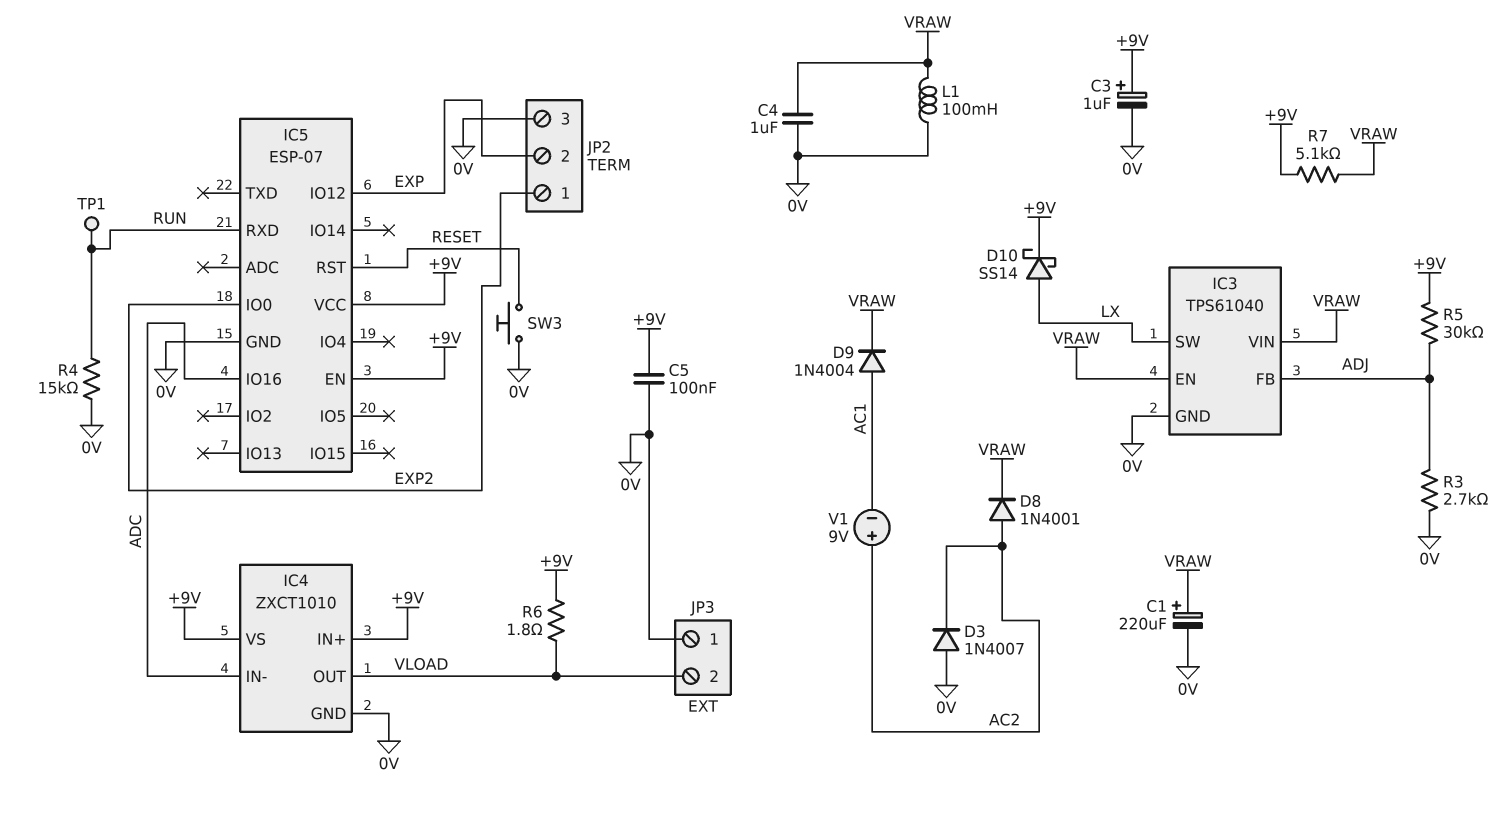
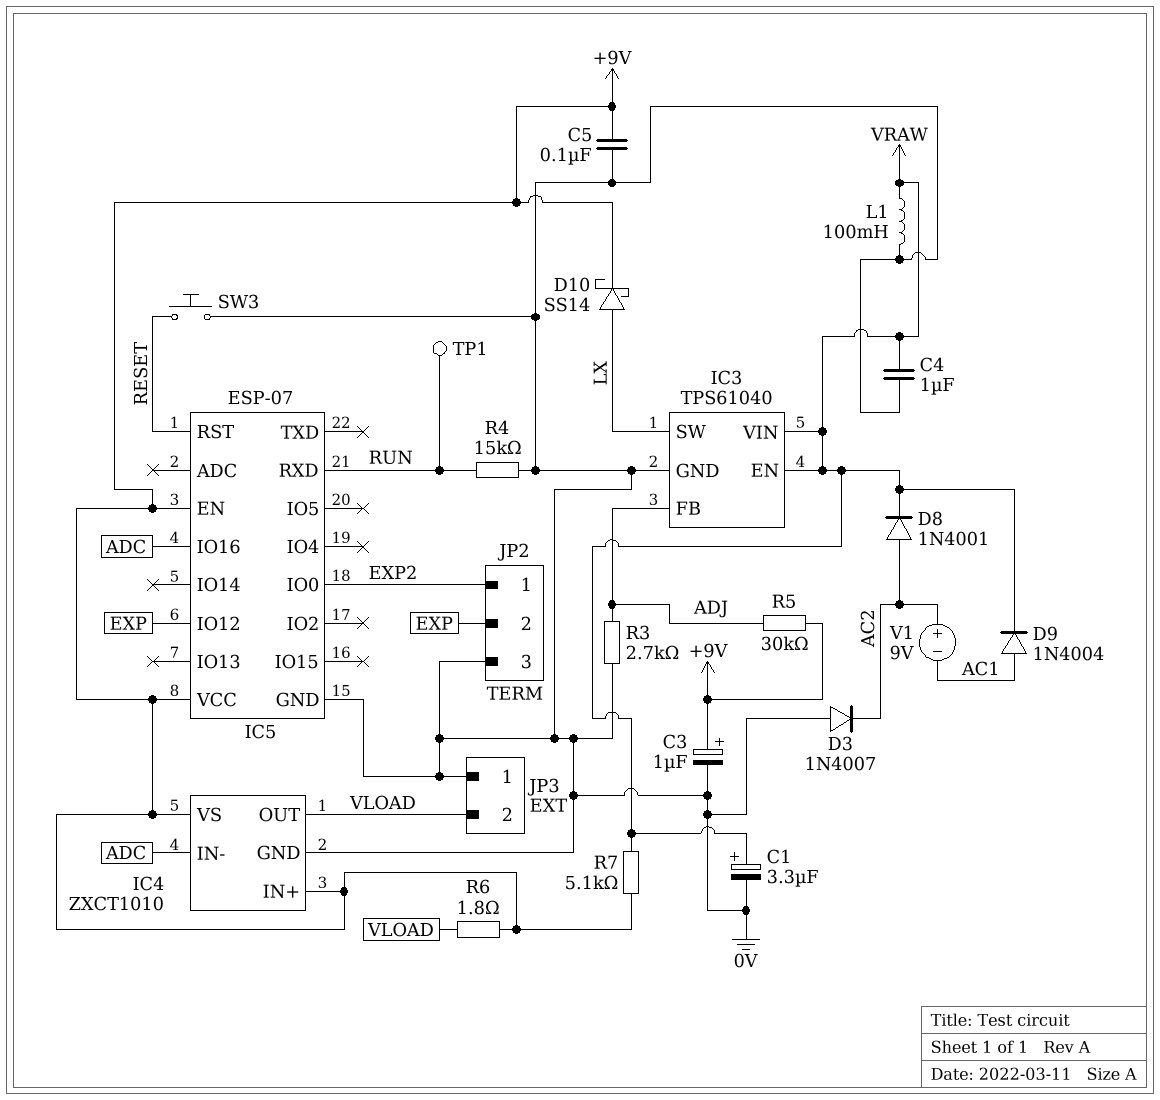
C1: 220uF (plus VRAW, minus 0V) -> 3.3uF (plus VRAW, minus 0V)

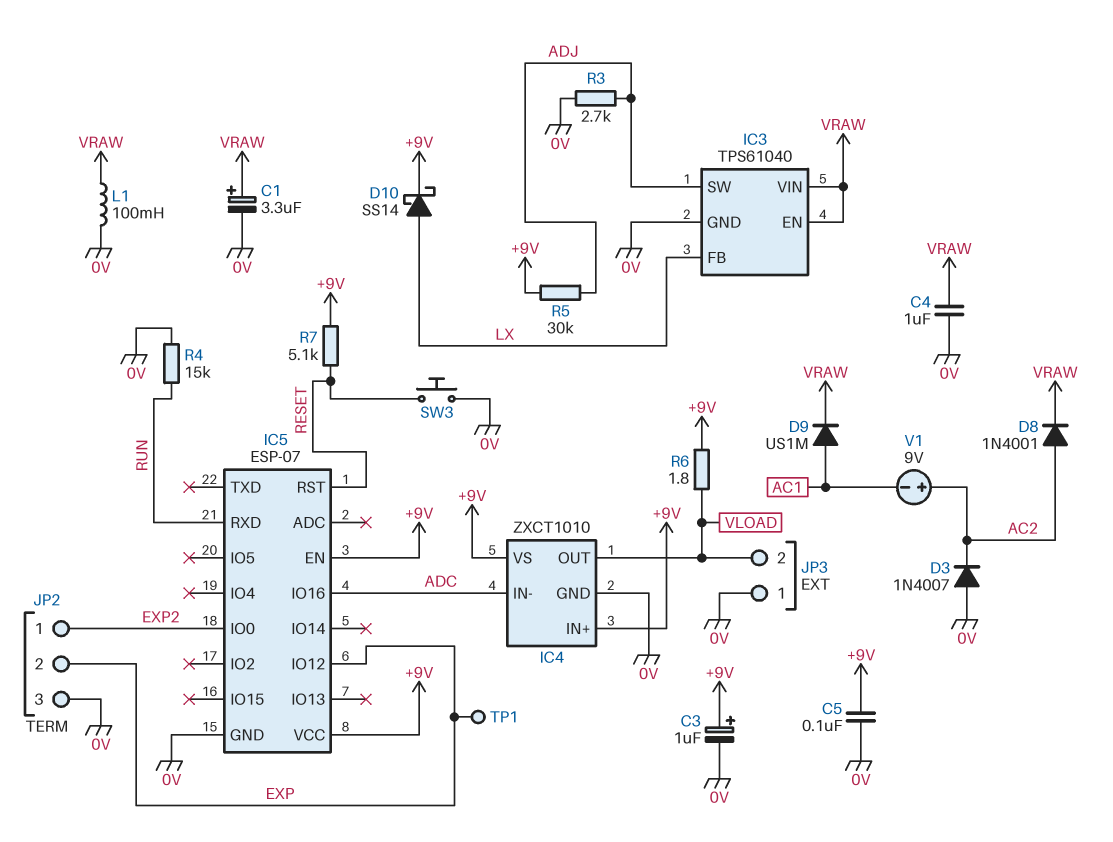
D9: diode 1N4004 (A AC1, K VRAW) -> diode US1M (A AC1, K VRAW)
IC3 pin FB: ADJ -> LX
IC3 pin SW: LX -> ADJ
R7: 5.1k (+9V, VRAW) -> 5.1k (+9V, RESET)
TP1: test point (RUN) -> test point (EXP)

